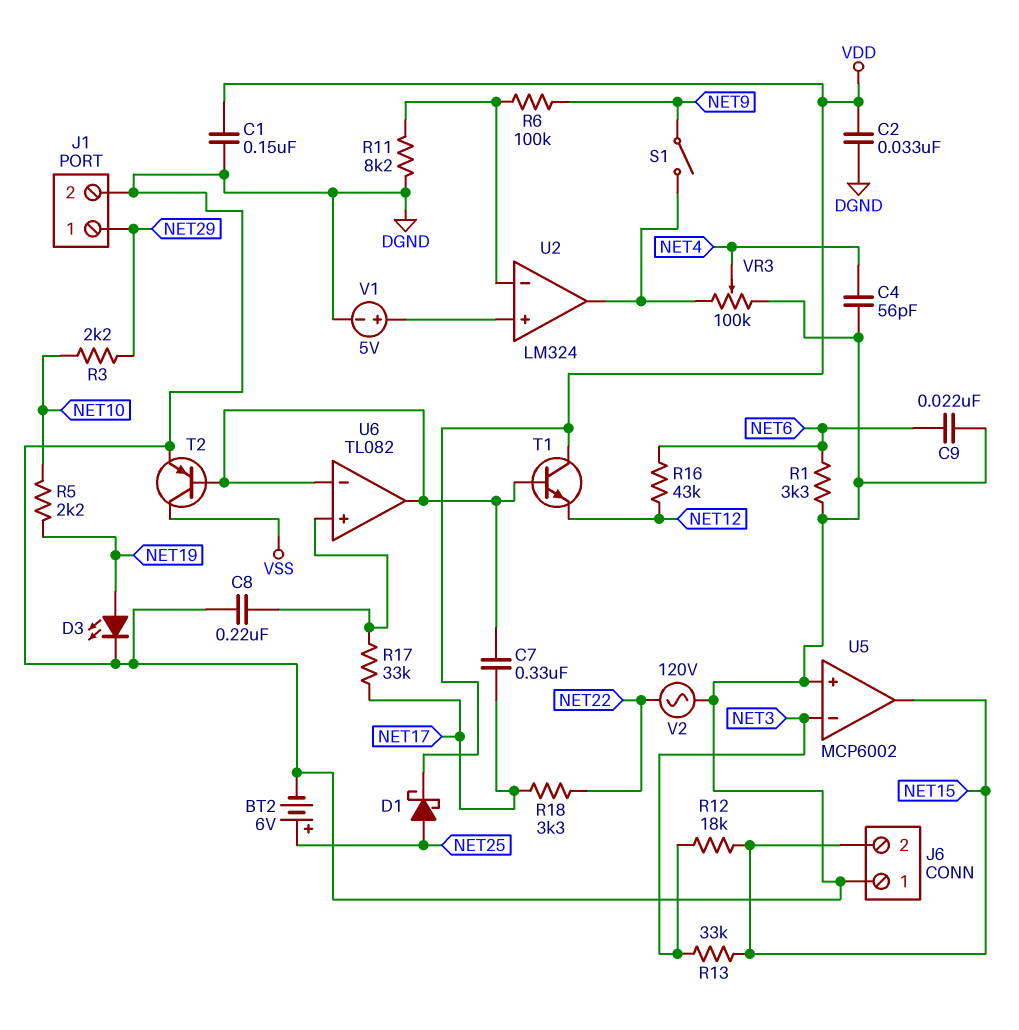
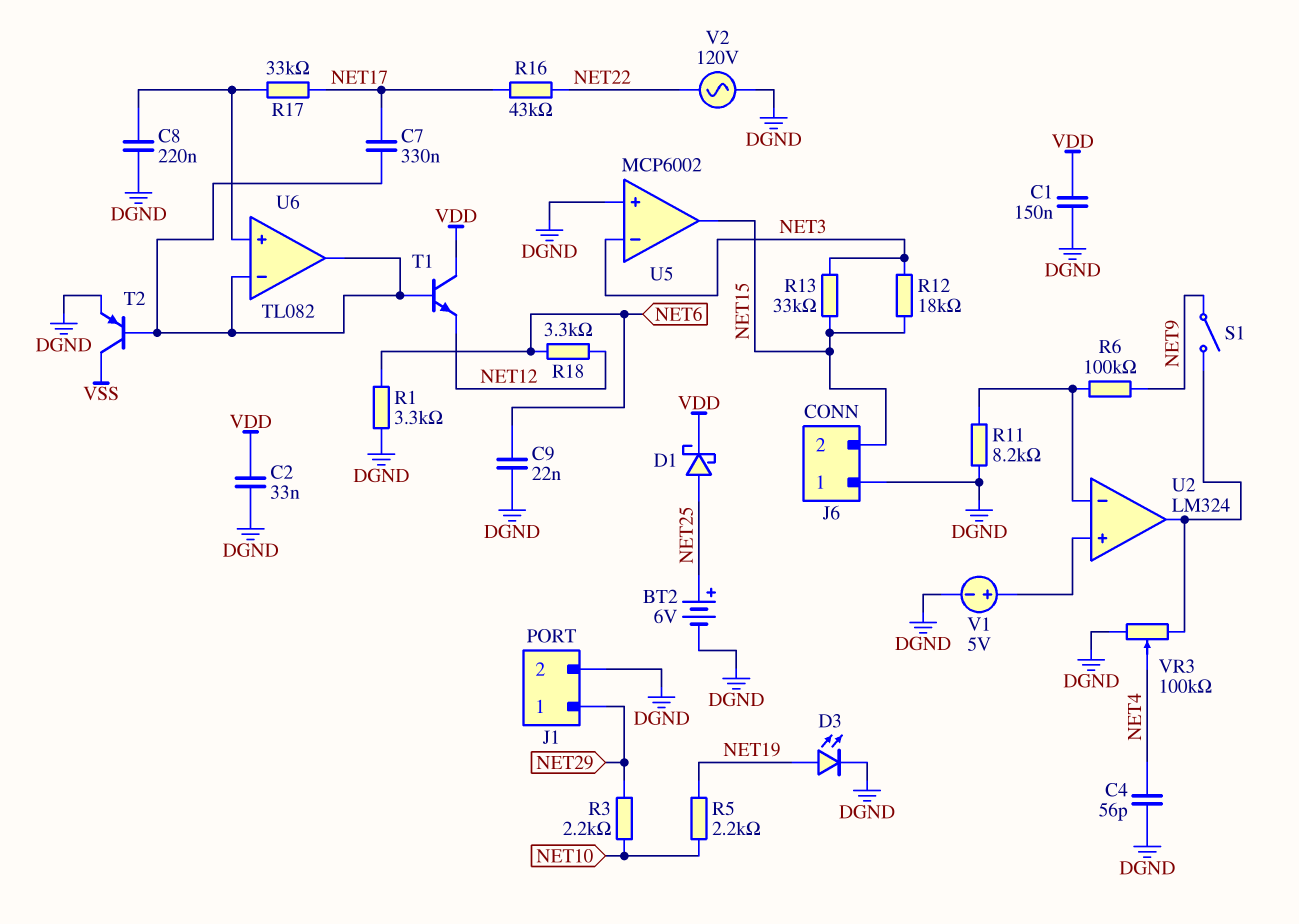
R16: 43k (NET6, NET12) -> 43k (NET17, NET22)
R18: 3.3k (NET17, NET22) -> 3.3k (NET6, NET12)

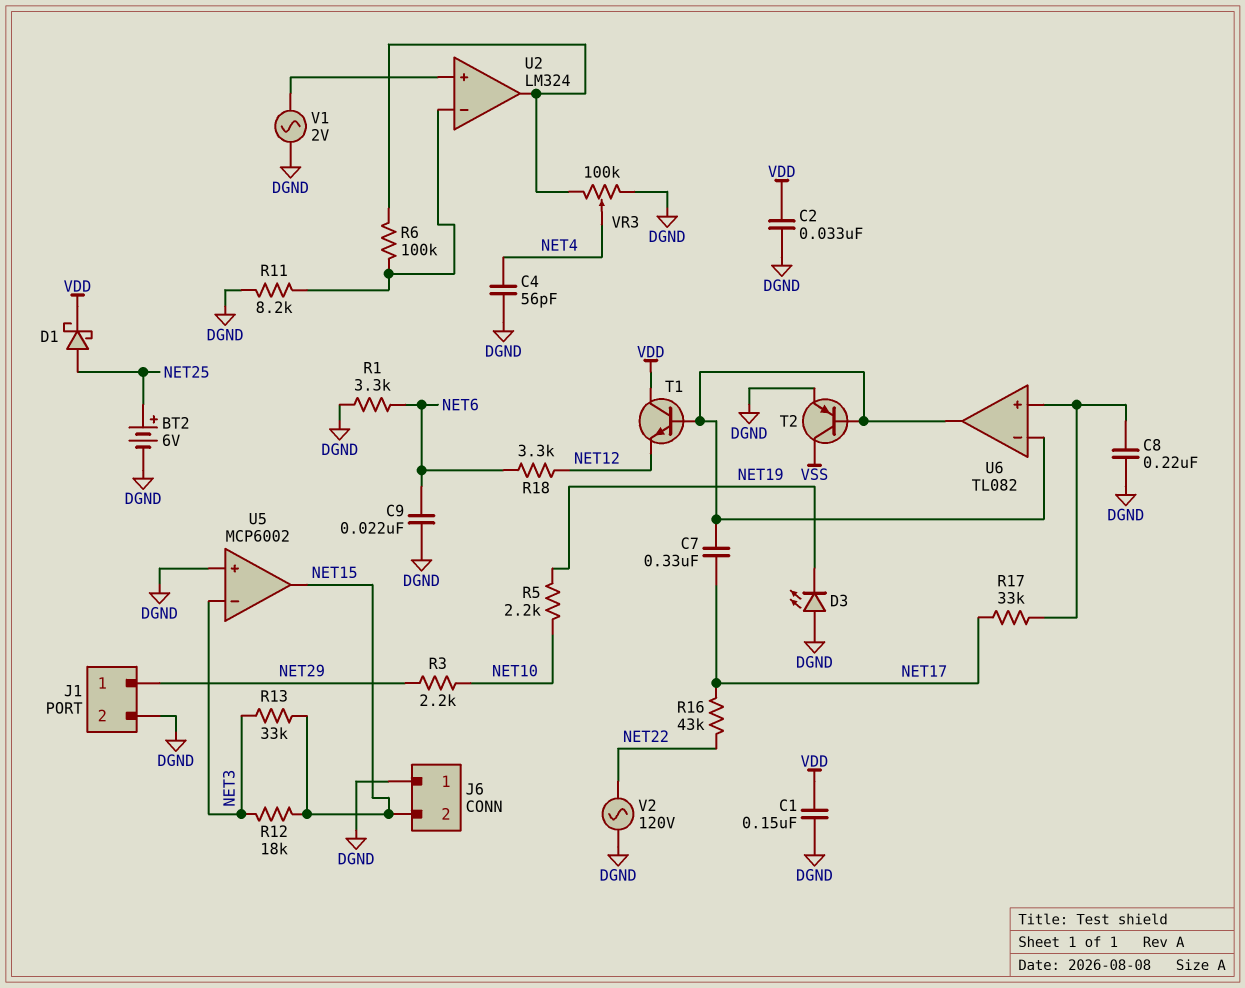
D3: LED (A NET19, K DGND) -> LED (A DGND, K NET19)
R6: 100k (NET9, U2/in-) -> 100k (U2/in-, U2/out)
S1: switch (NET9, U2/out) -> none
V1: 5V (plus U2/in+, minus DGND) -> AC 2V (DGND, U2/in+)

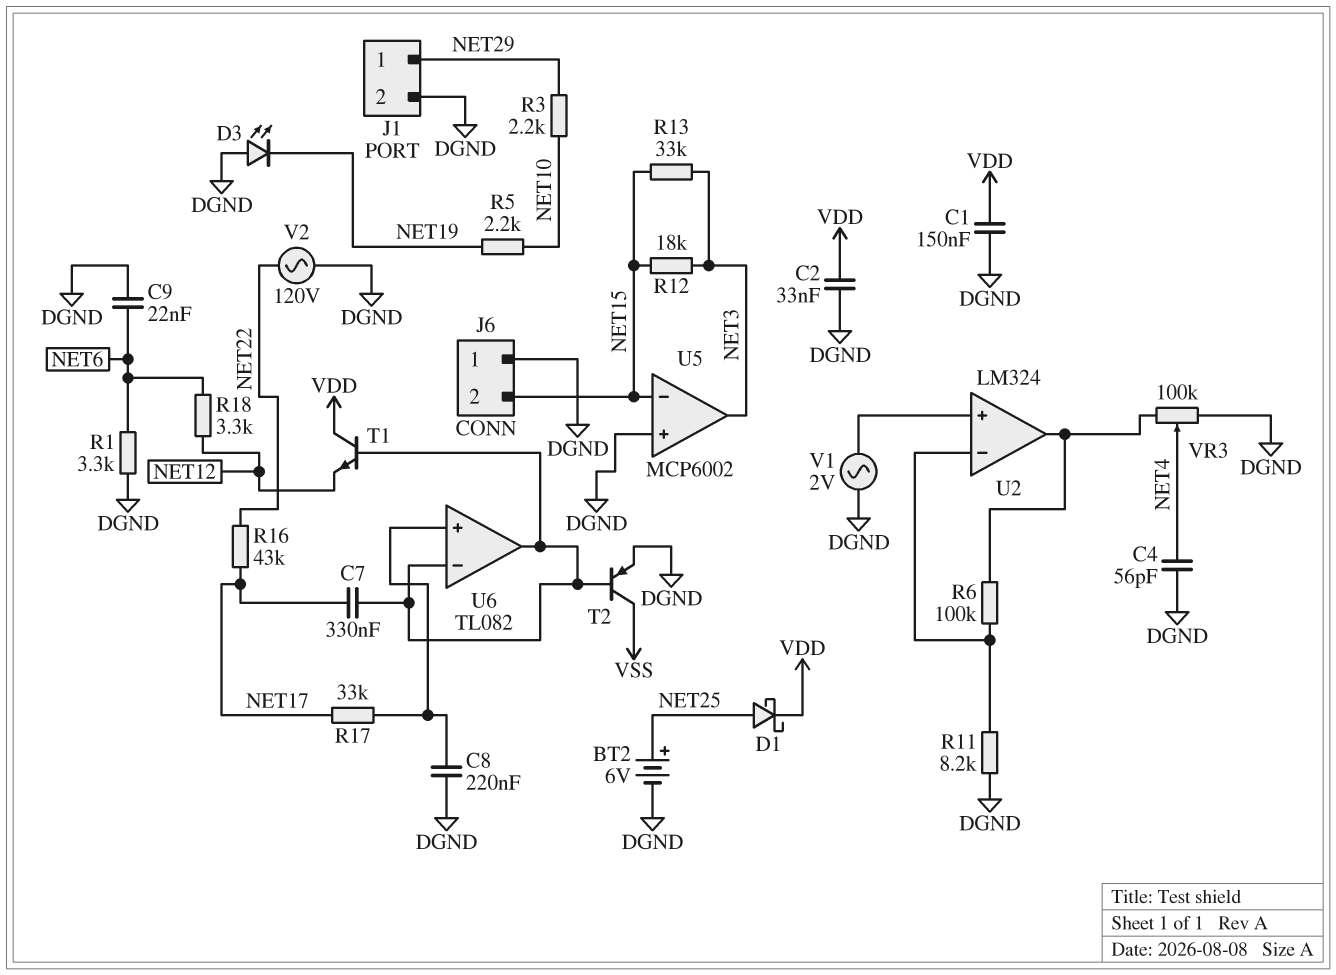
U5 pin in-: NET3 -> NET15
U5 pin out: NET15 -> NET3

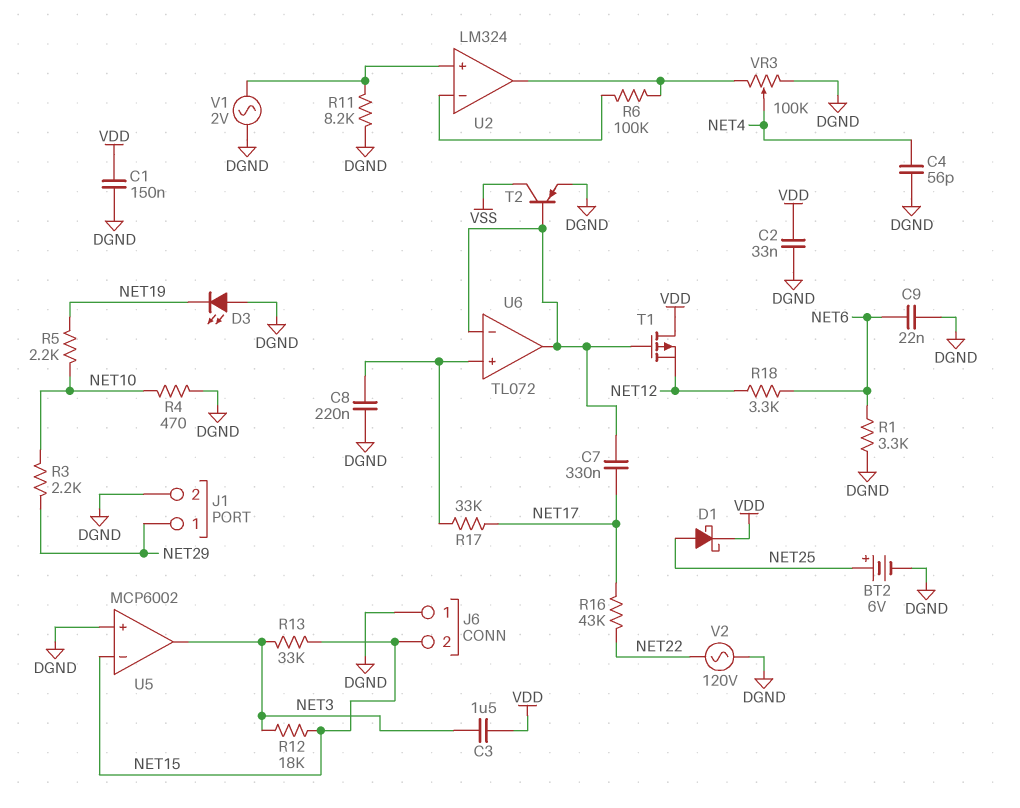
C3: none -> 1.5uF (NET3, VDD)
R4: none -> 470 (DGND, NET10)
R11: 8.2k (DGND, U2/in-) -> 8.2k (DGND, U2/in+)
T1: NPN (B U6/in-, C VDD, E NET12) -> PMOS (G U6/in-, D VDD, S NET12)
U6: TL082 -> TL072

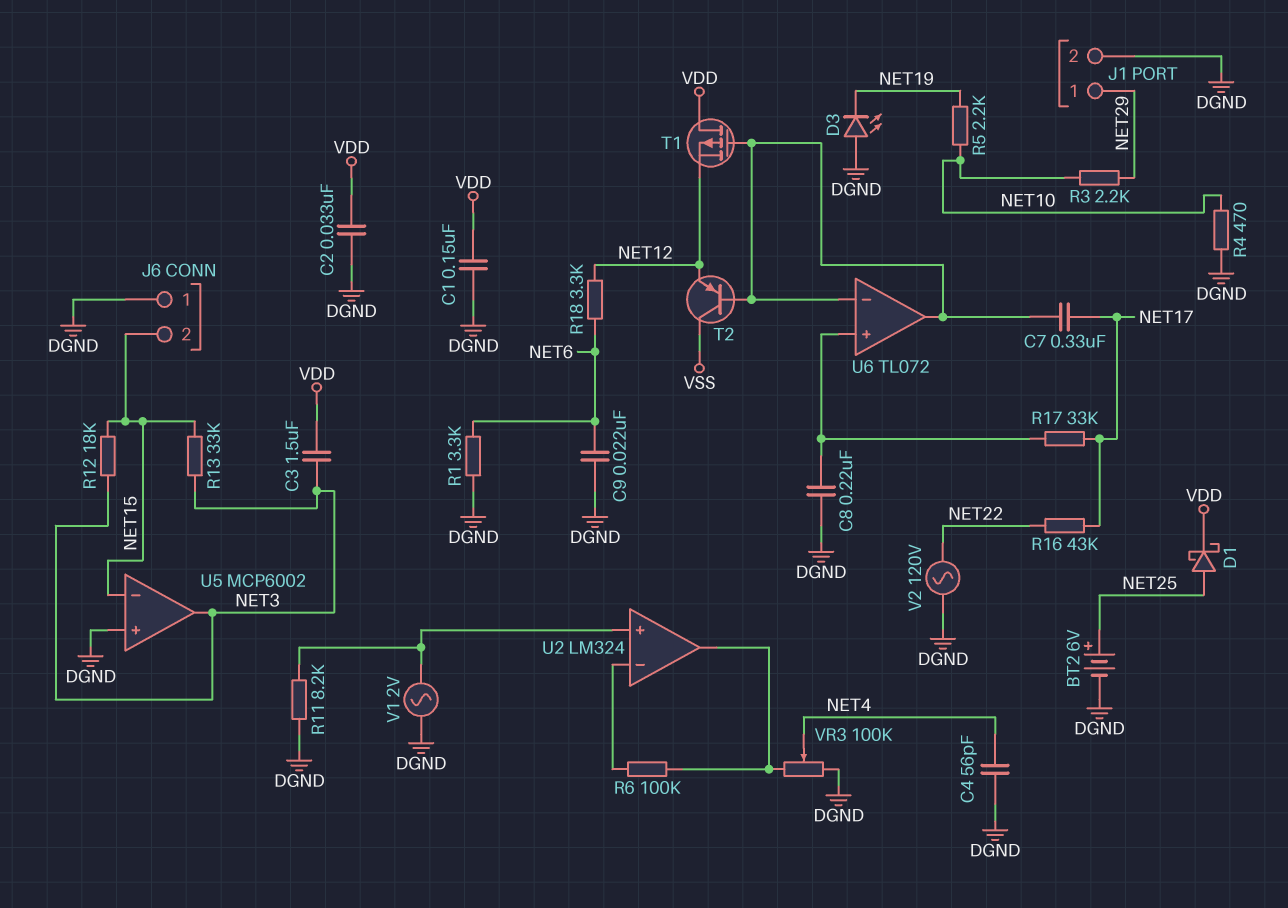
T2: PNP (B U6/in-, C VSS, E DGND) -> PNP (B U6/in-, C VSS, E NET12)

